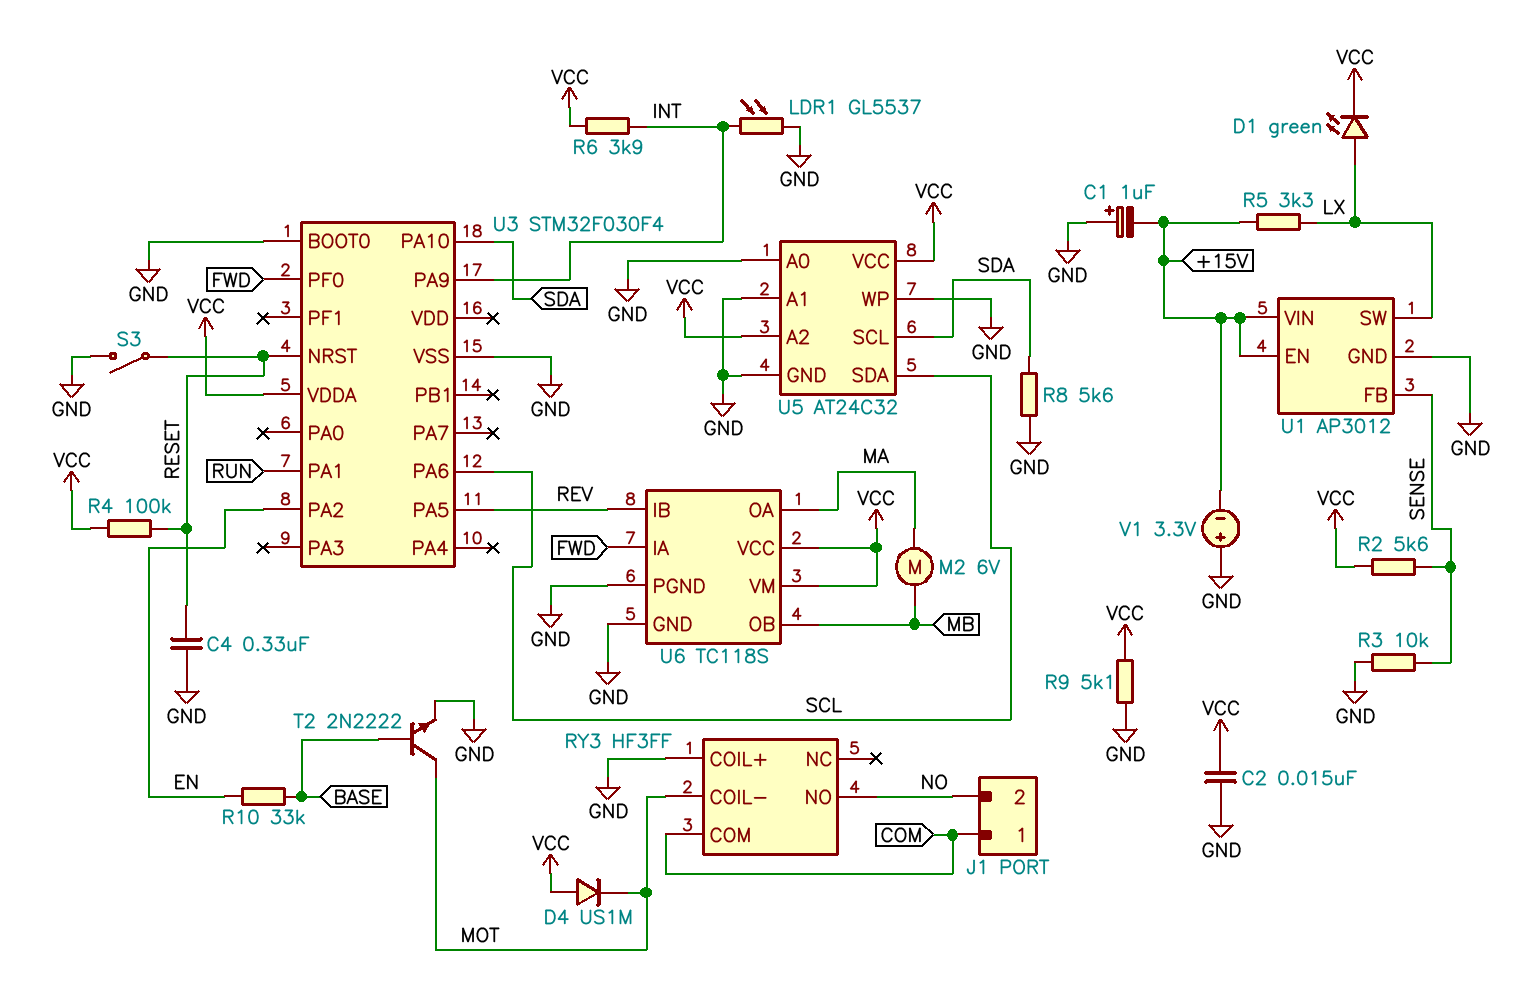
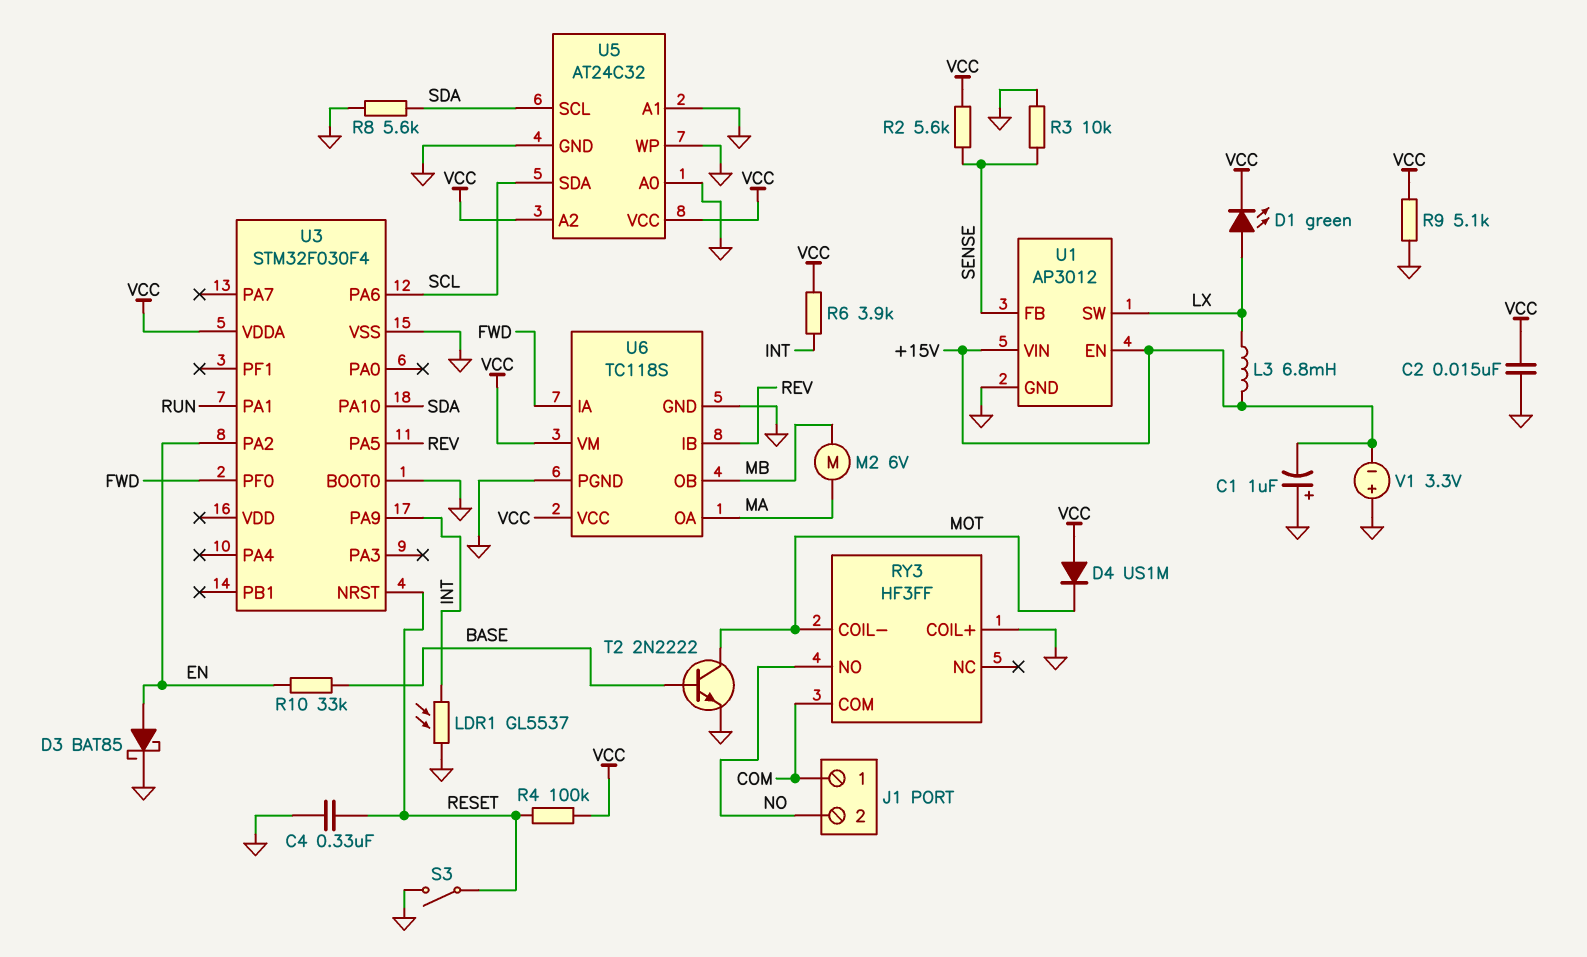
D3: none -> schottky BAT85 (A EN, K GND)
L3: none -> 6.8mH (+15V, LX)
R5: 3.3k (+15V, LX) -> none

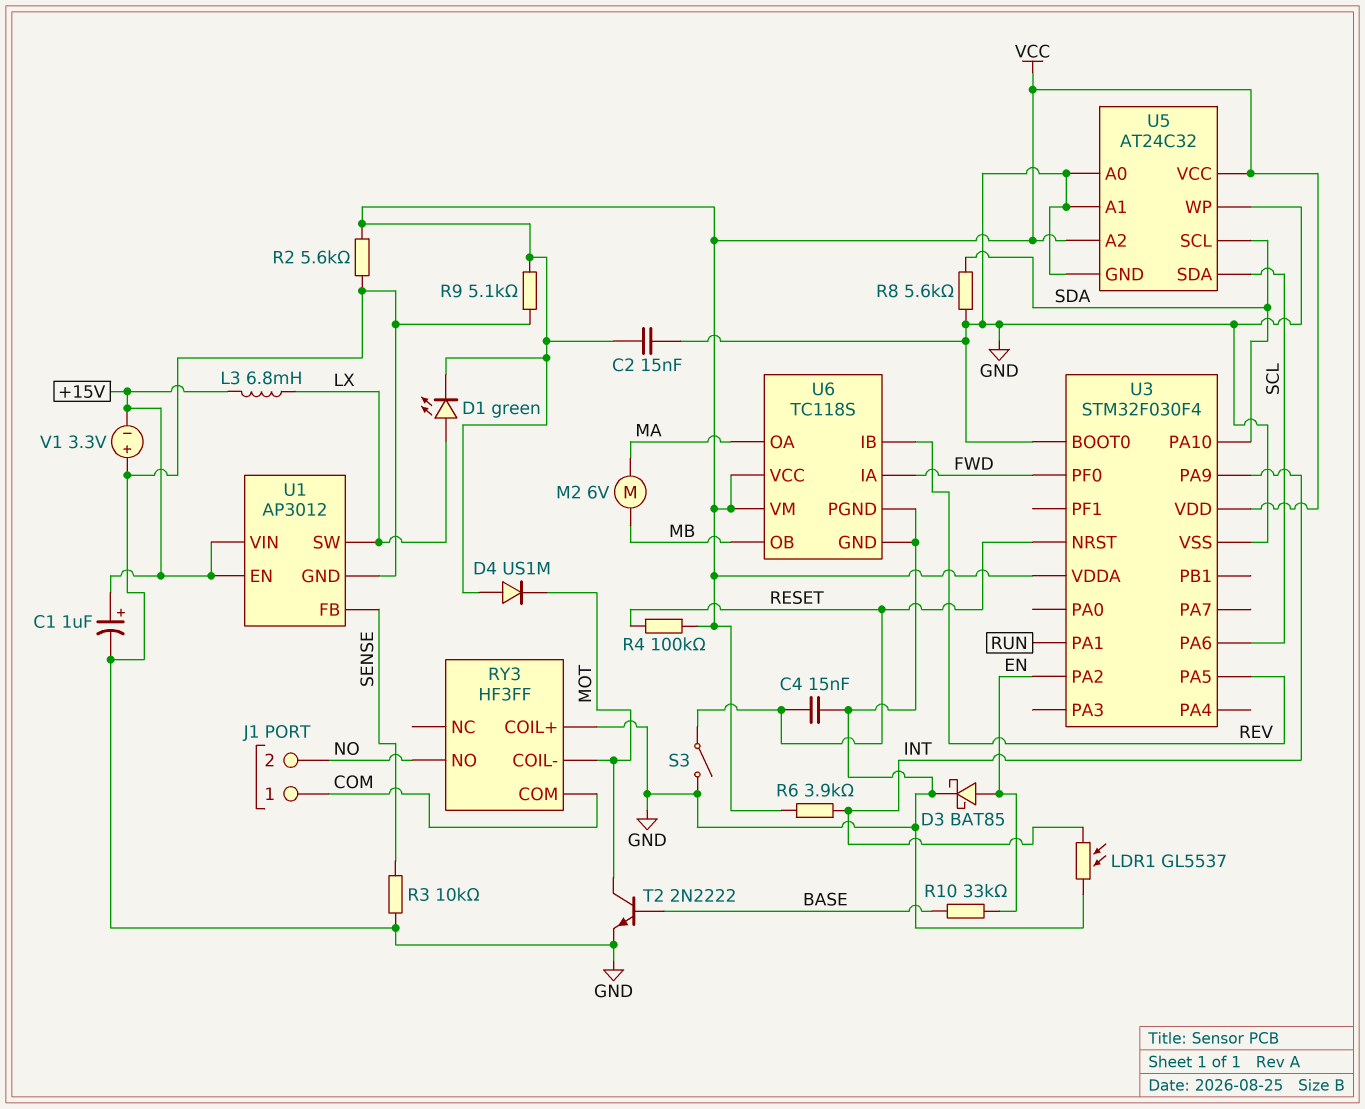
C1: 1uF (plus GND, minus +15V) -> 1uF (plus +15V, minus GND)
C4: 330nF (GND, RESET) -> 15nF (GND, RESET)
R2: 5.6k (SENSE, VCC) -> 5.6k (GND, VCC)
U3 pin VDD: none -> VCC

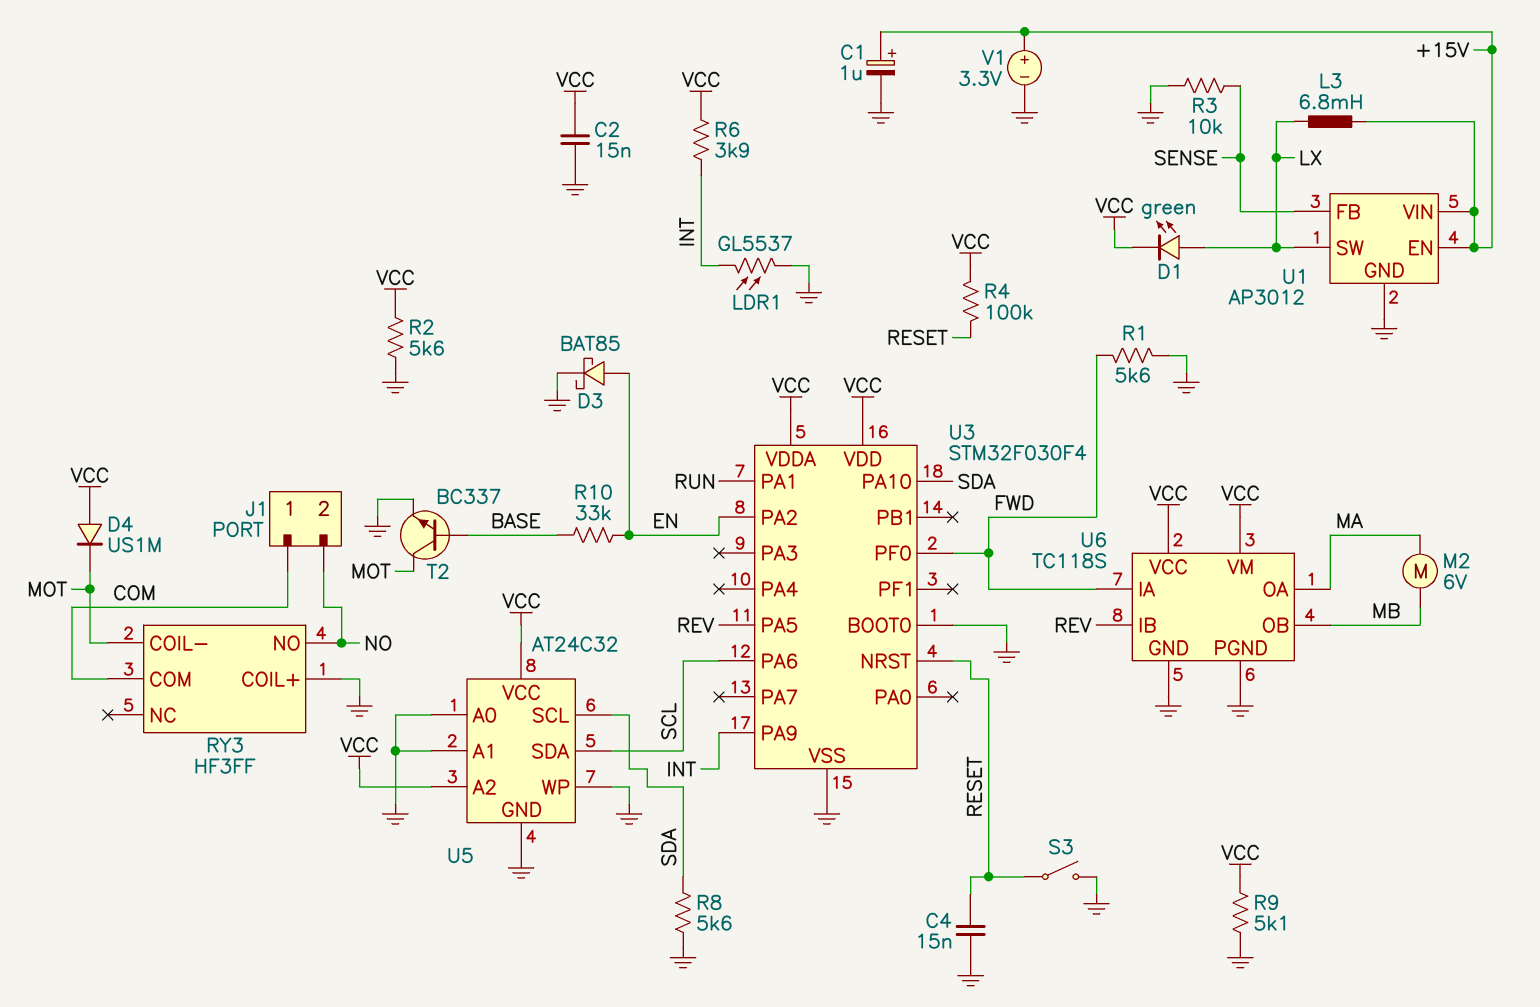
R1: none -> 5.6k (FWD, GND)
T2: NPN 2N2222 (B BASE, C MOT, E GND) -> NPN BC337 (B BASE, C MOT, E GND)
V1: 3.3V (plus GND, minus +15V) -> 3.3V (plus +15V, minus GND)

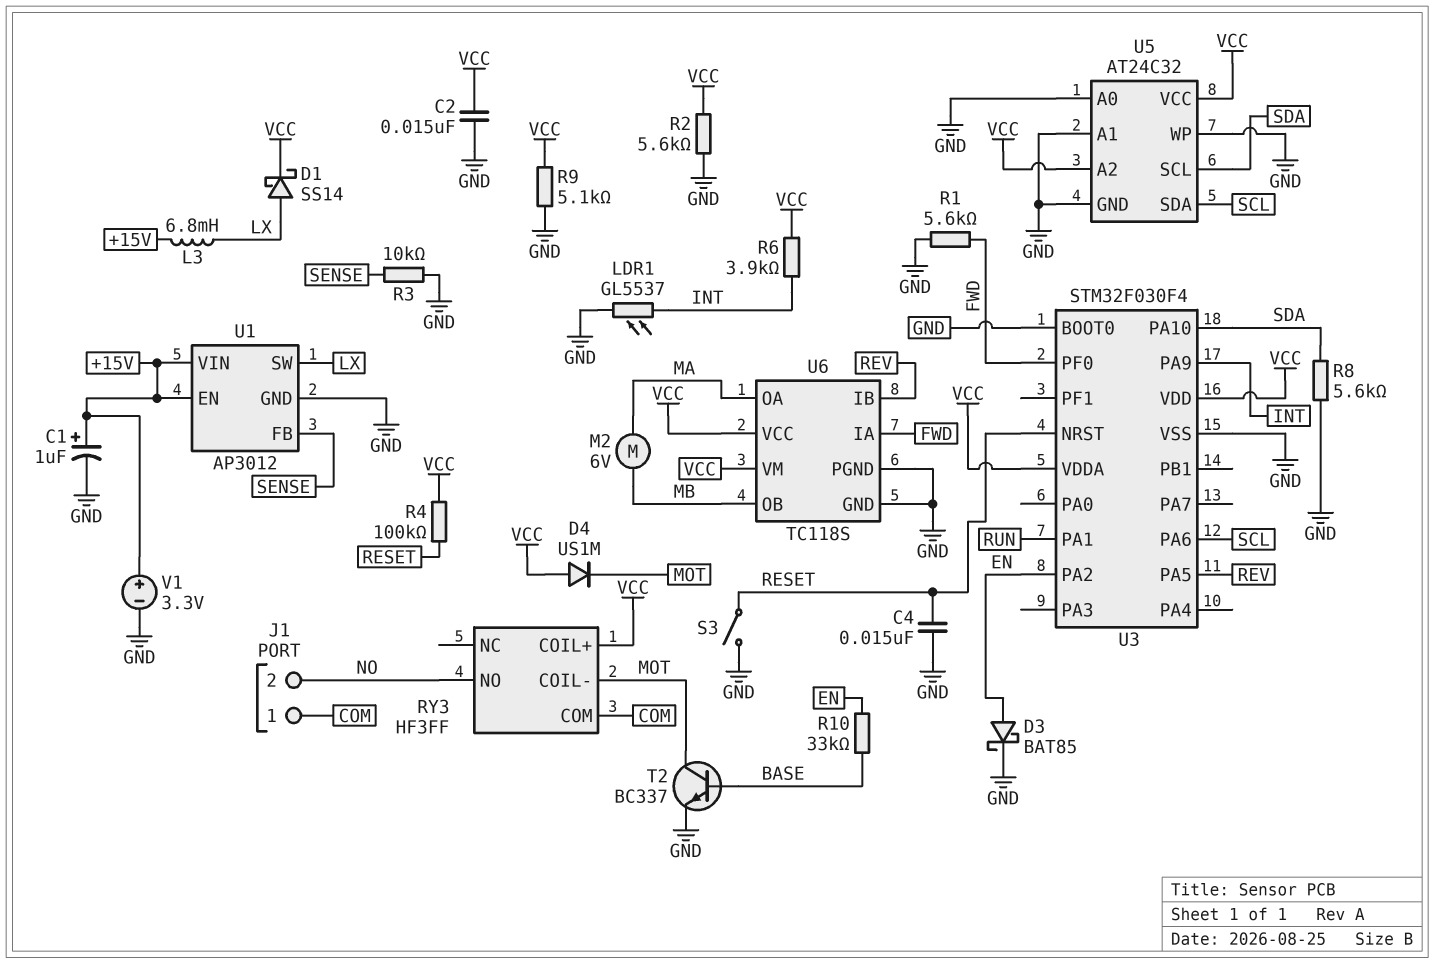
D1: LED green (A LX, K VCC) -> schottky SS14 (A LX, K VCC)
RY3 pin COIL+: GND -> VCC

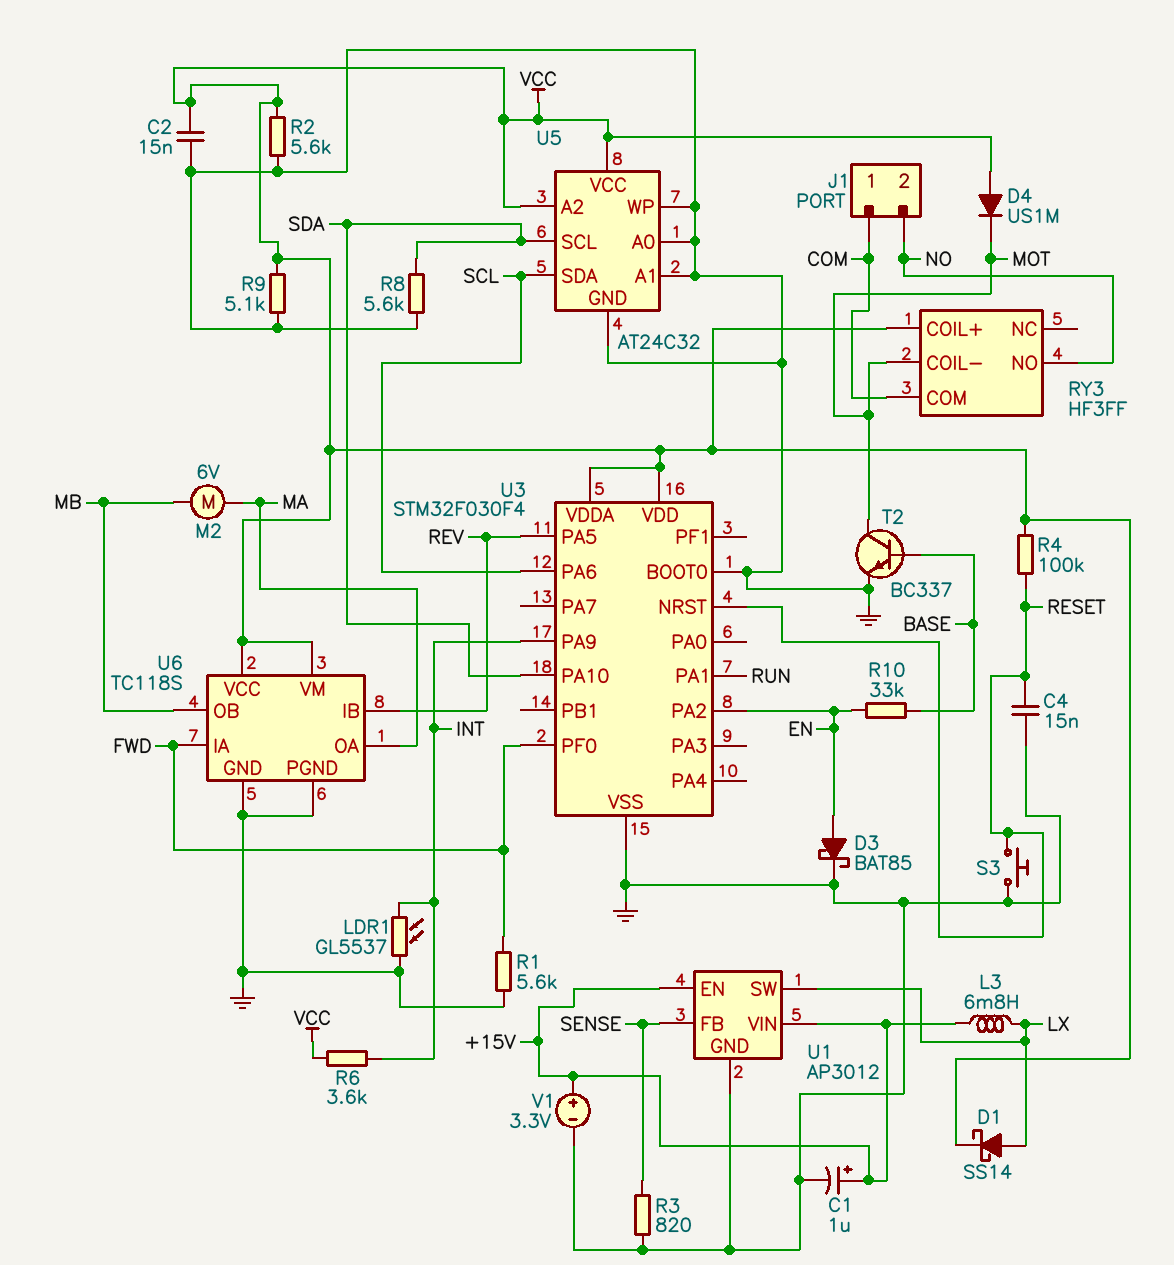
R3: 10k (GND, SENSE) -> 820 (GND, SENSE)
R6: 3.9k (INT, VCC) -> 3.6k (INT, VCC)
S3: switch (GND, RESET) -> button (GND, RESET)

